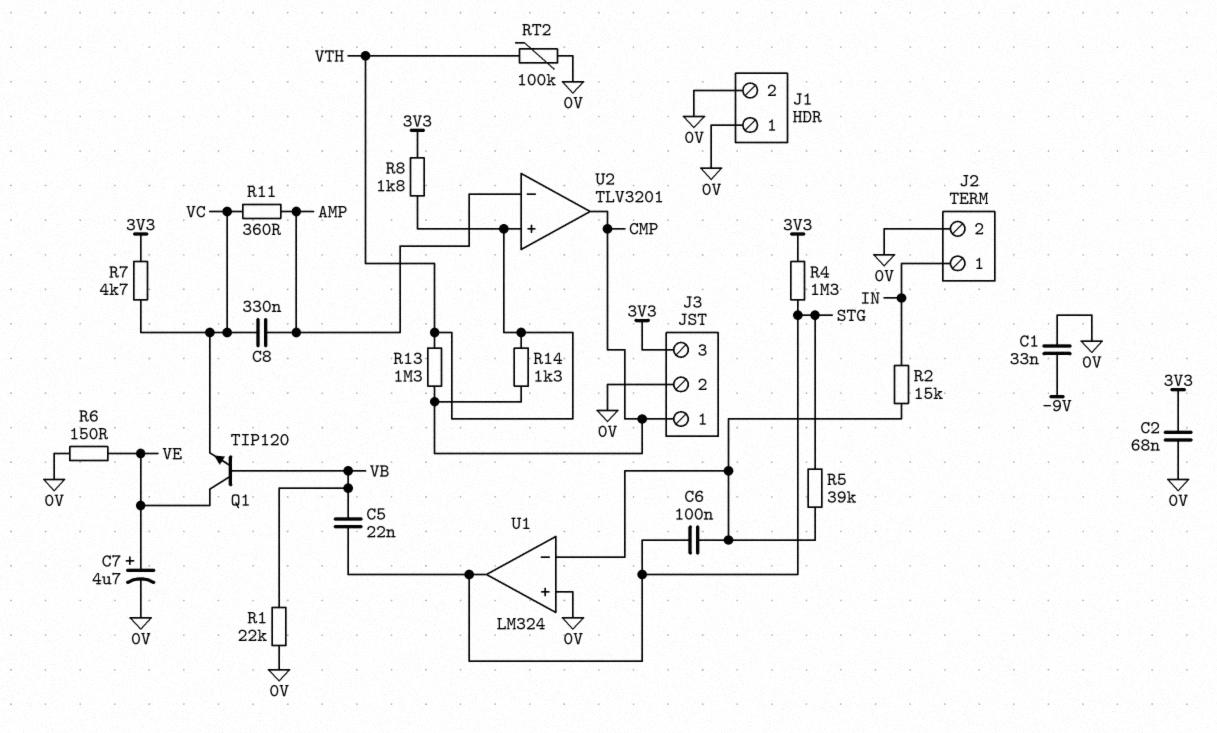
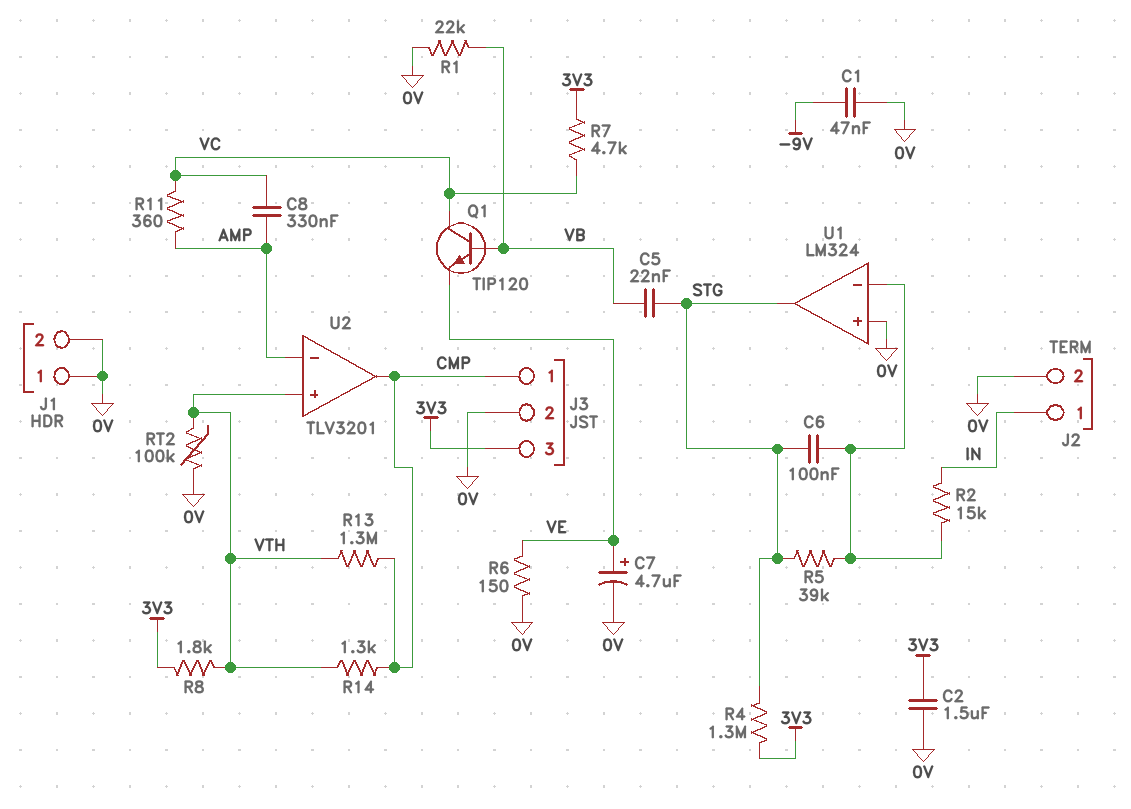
C1: 33nF (-9V, 0V) -> 47nF (-9V, 0V)
C2: 68nF (0V, 3V3) -> 1.5uF (0V, 3V3)
Q1: NPN TIP120 (B VB, C VE, E VC) -> NPN TIP120 (B VB, C VC, E VE)

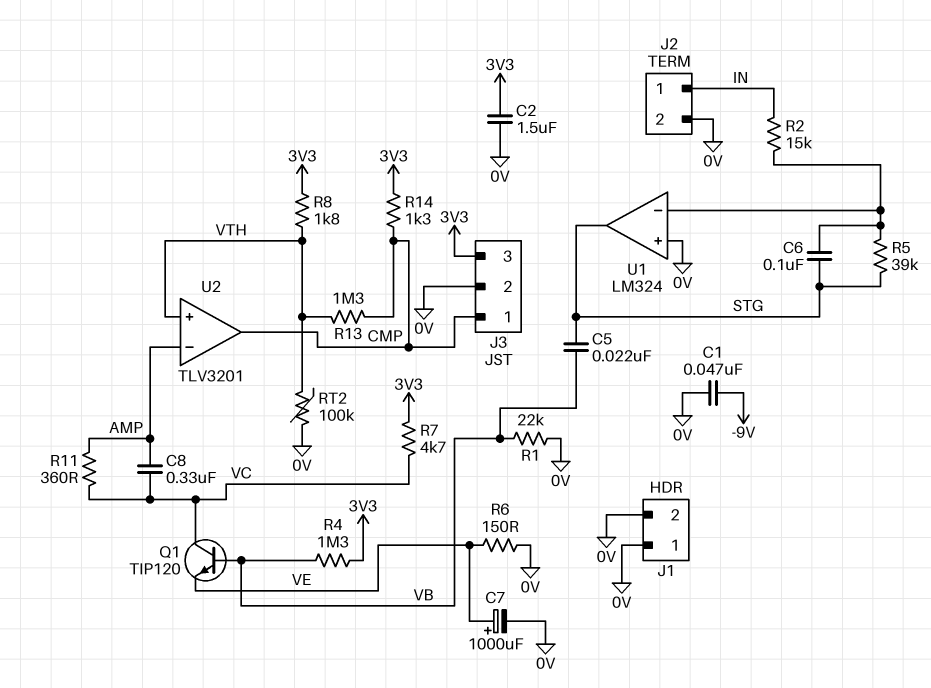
C7: 4.7uF (plus VE, minus 0V) -> 1000uF (plus VE, minus 0V)
R4: 1.3M (3V3, STG) -> 1.3M (3V3, VB)
R14: 1.3k (CMP, VTH) -> 1.3k (3V3, CMP)

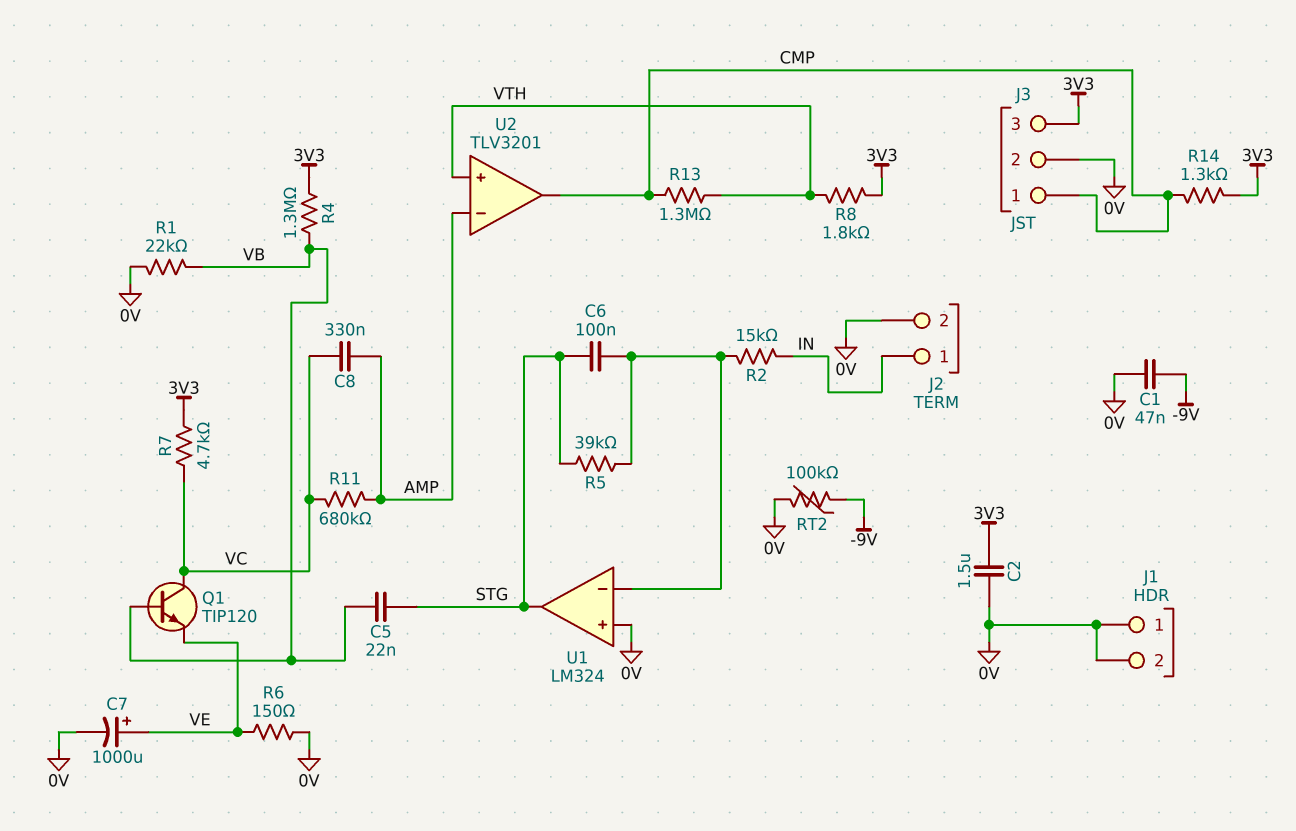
R11: 360 (AMP, VC) -> 680k (AMP, VC)
RT2: 100k (0V, VTH) -> 100k (-9V, 0V)

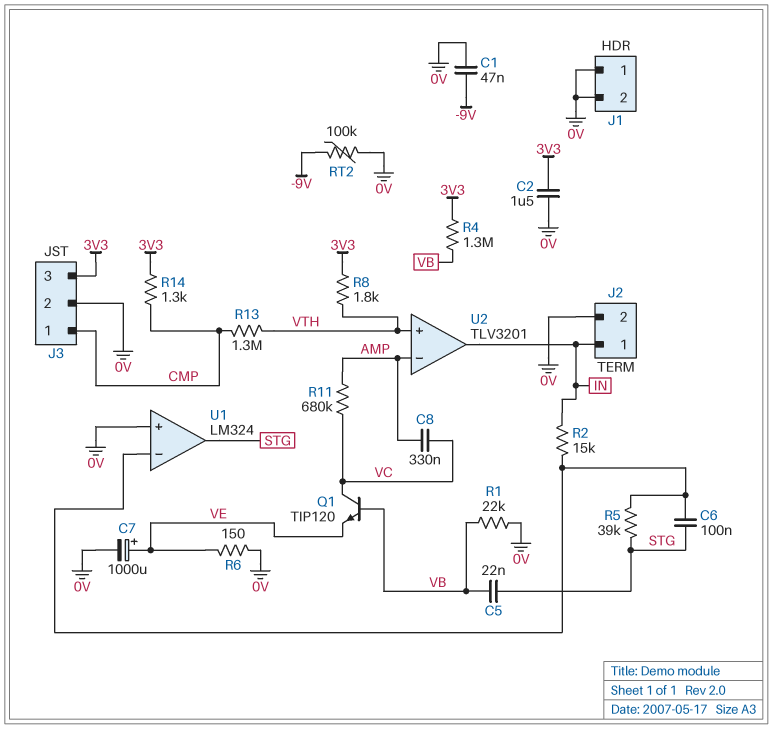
R7: 4.7k (3V3, VC) -> none
U2 pin out: CMP -> IN

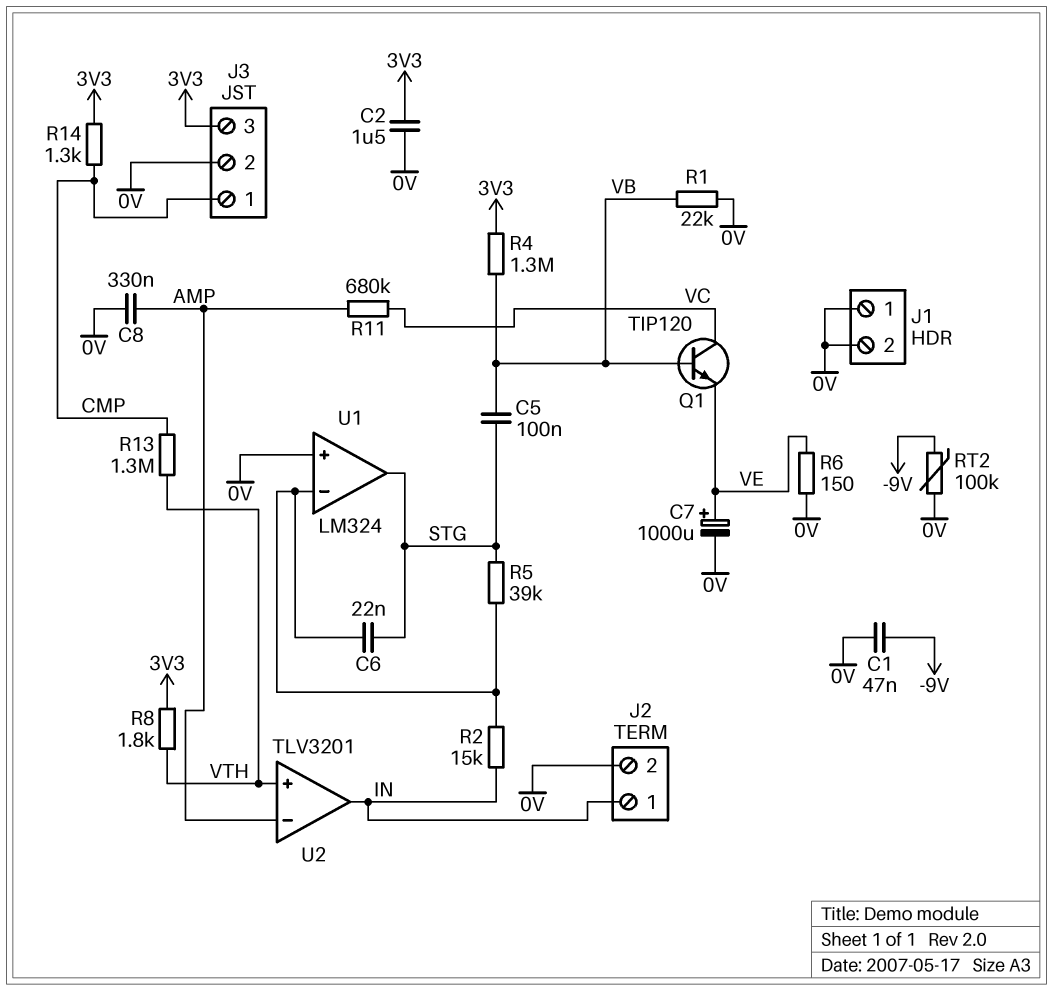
C5: 22nF (STG, VB) -> 100nF (STG, VB)
C6: 100nF (STG, U1/in-) -> 22nF (STG, U1/in-)
C8: 330nF (AMP, VC) -> 330nF (0V, AMP)

